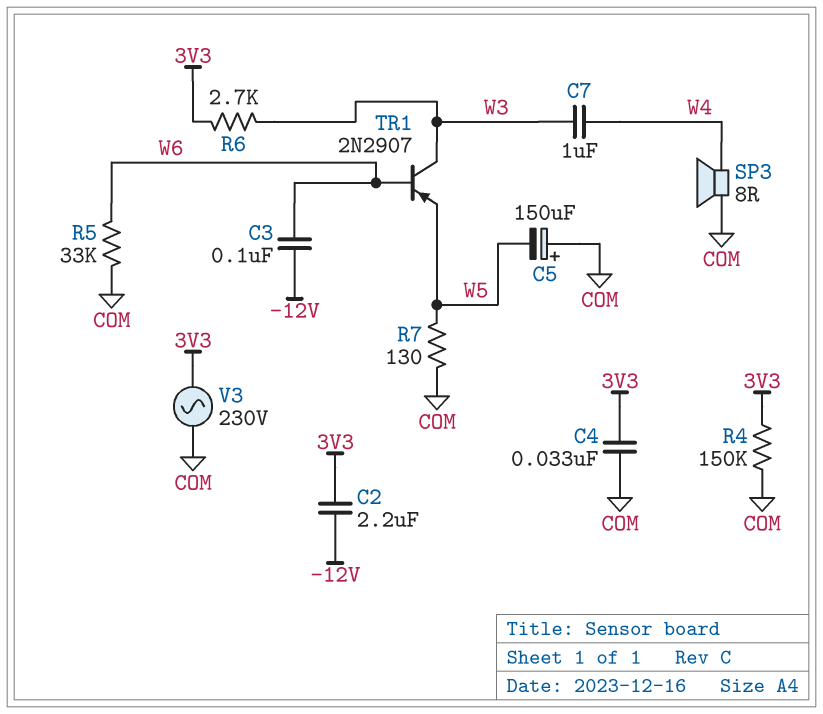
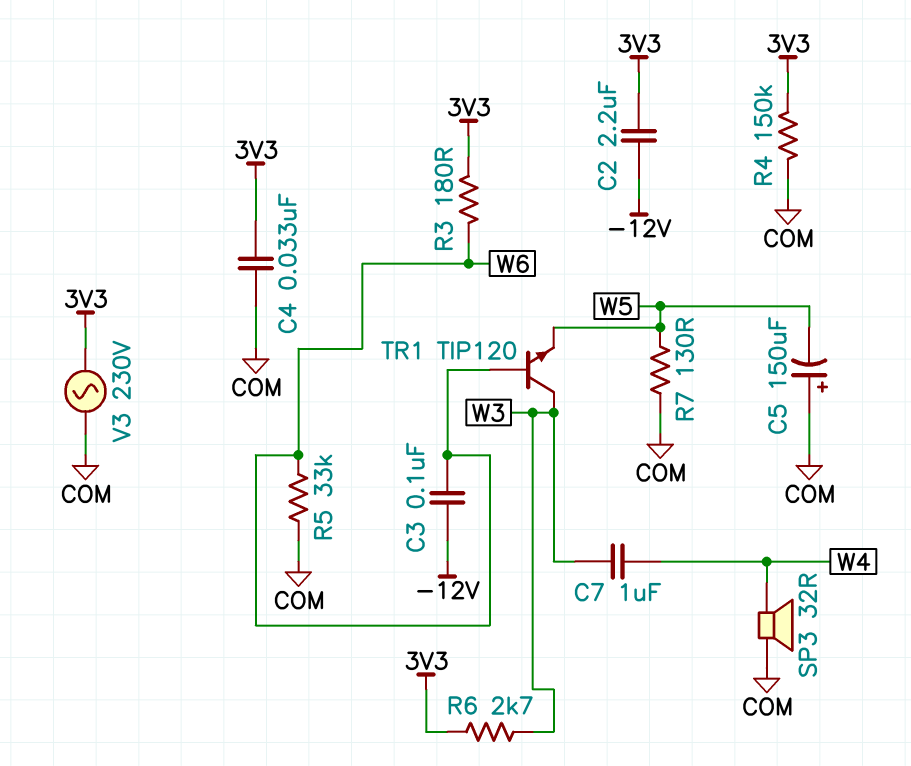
R3: none -> 180 (3V3, W6)
SP3: speaker 8R (COM, W4) -> speaker 32R (COM, W4)
TR1: PNP 2N2907 (B W6, C W3, E W5) -> NPN TIP120 (B W6, C W3, E W5)

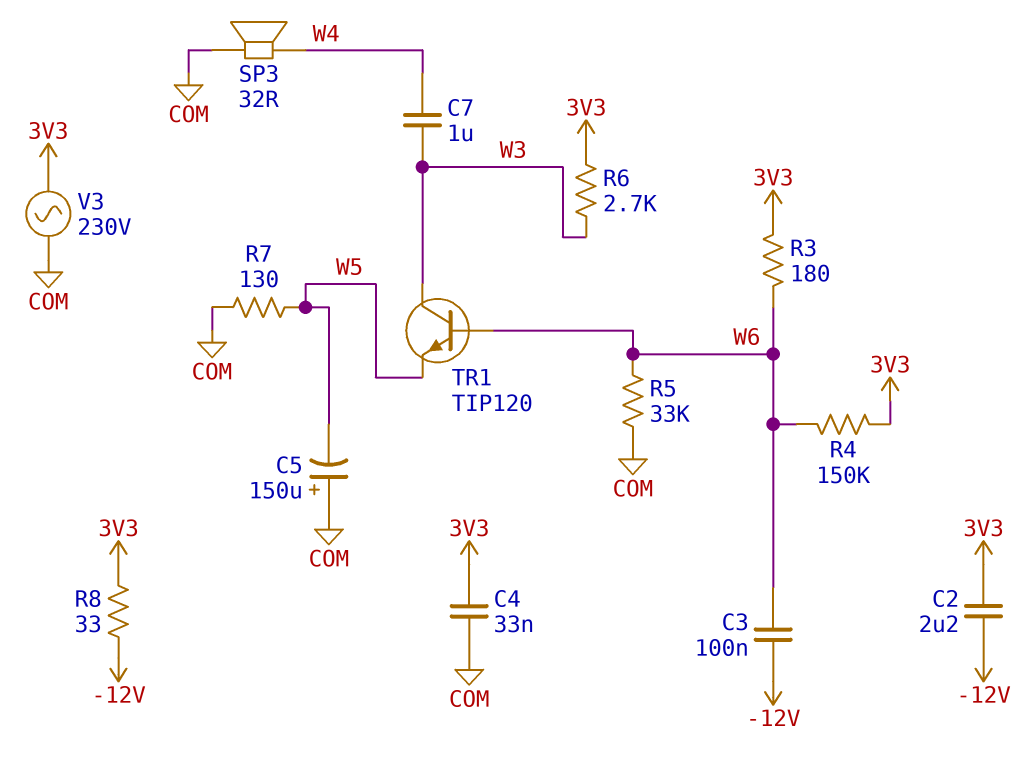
R4: 150k (3V3, COM) -> 150k (3V3, W6)
R8: none -> 33 (-12V, 3V3)

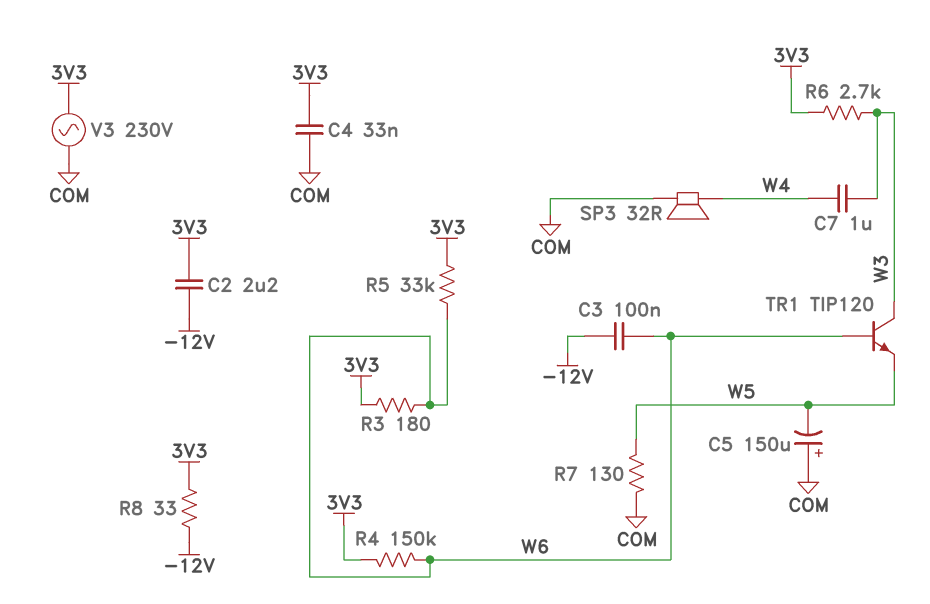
R5: 33k (COM, W6) -> 33k (3V3, W6)

